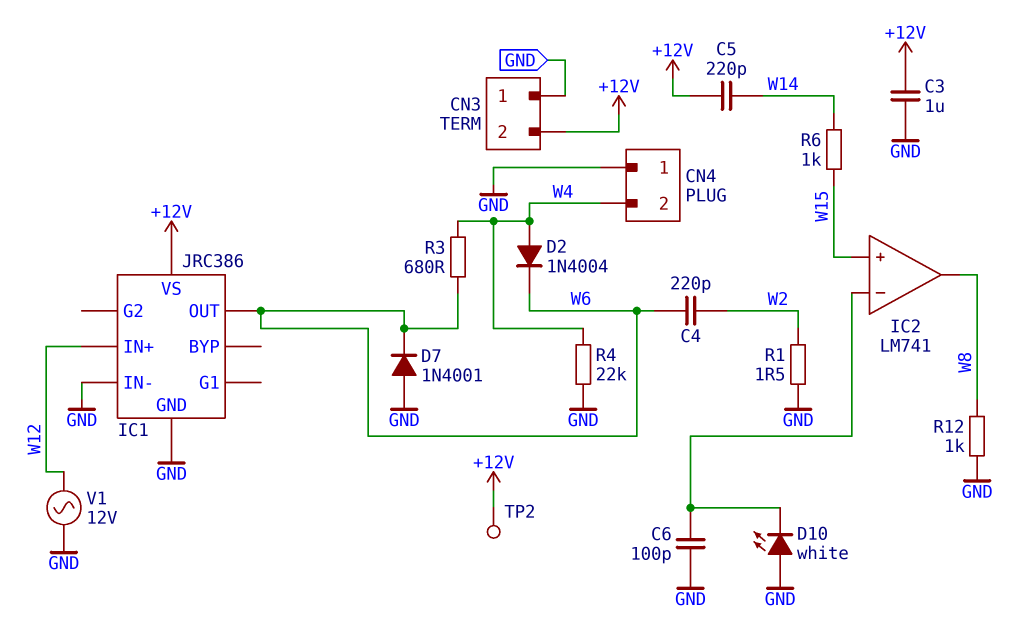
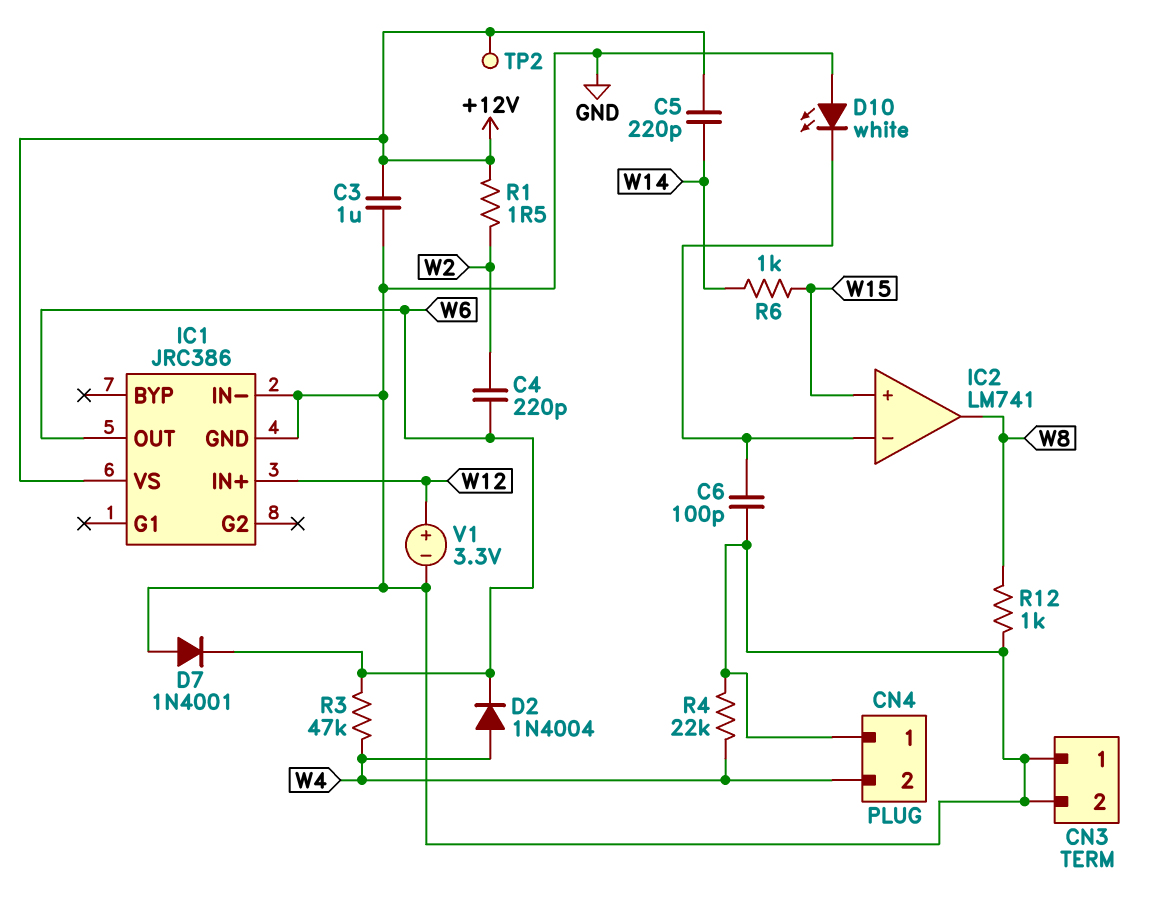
CN3 pin 2: +12V -> GND
R1: 1.5 (GND, W2) -> 1.5 (+12V, W2)
R3: 680 (W4, W6) -> 47k (W4, W6)
V1: AC 12V (GND, W12) -> 3.3V (plus W12, minus GND)

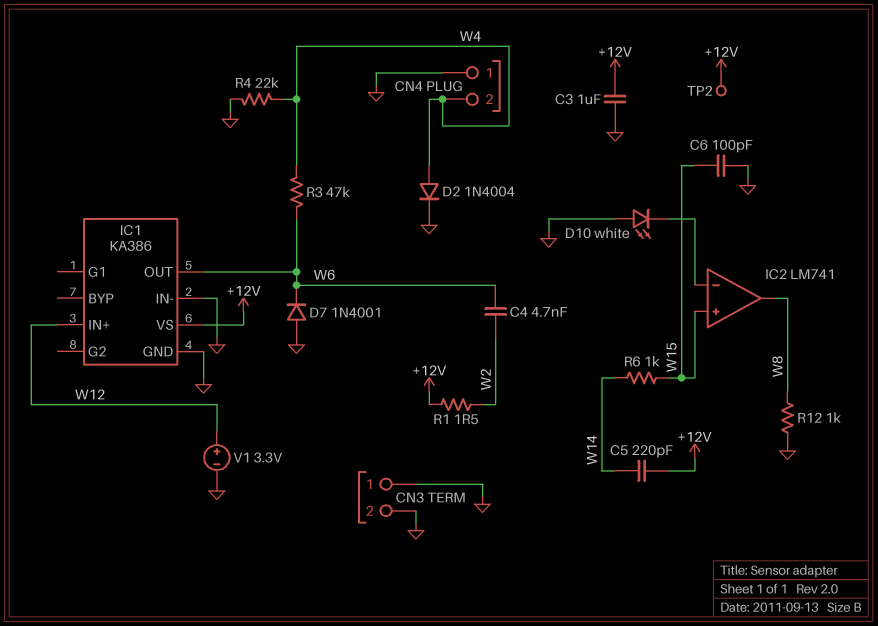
C4: 220pF (W2, W6) -> 4.7nF (W2, W6)
C6: 100pF (GND, IC2/in-) -> 100pF (GND, W15)
D2: diode 1N4004 (A W4, K W6) -> diode 1N4004 (A W4, K GND)
IC1: JRC386 -> KA386

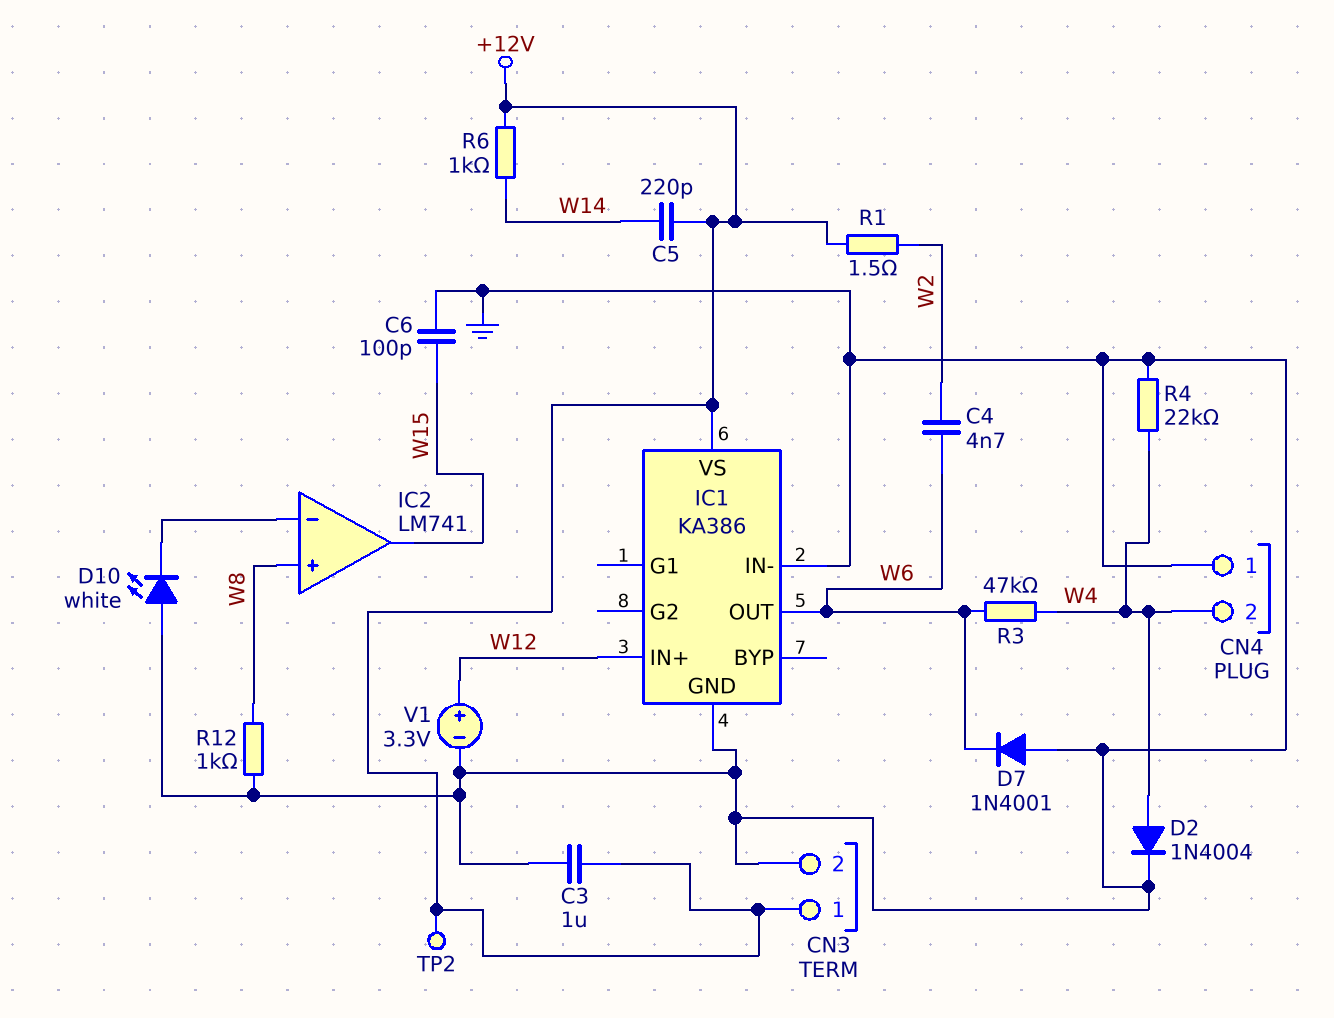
CN3 pin 1: GND -> +12V
IC2 pin in+: W15 -> W8
IC2 pin out: W8 -> W15
R6: 1k (W14, W15) -> 1k (+12V, W14)

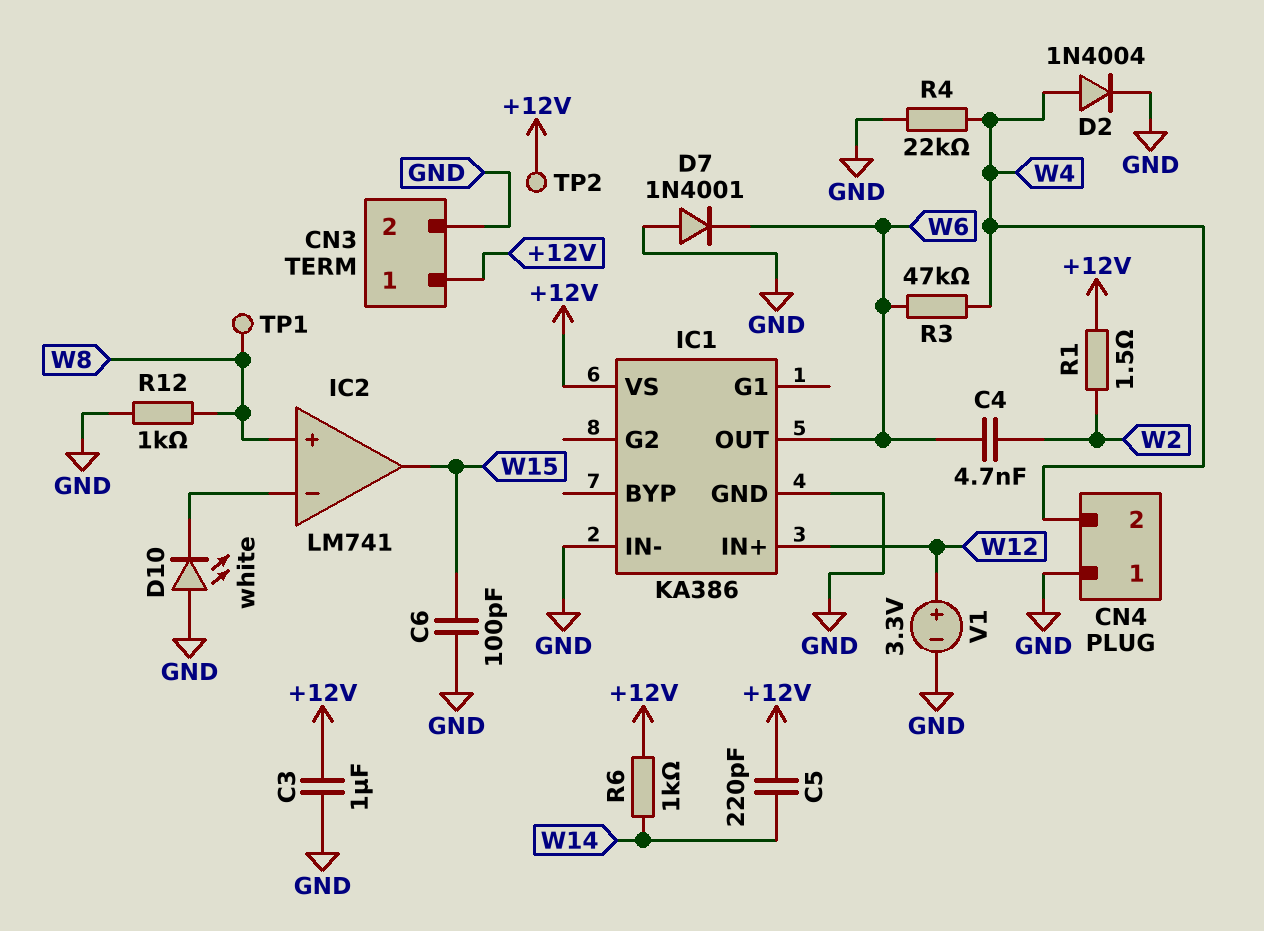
TP1: none -> test point (W8)

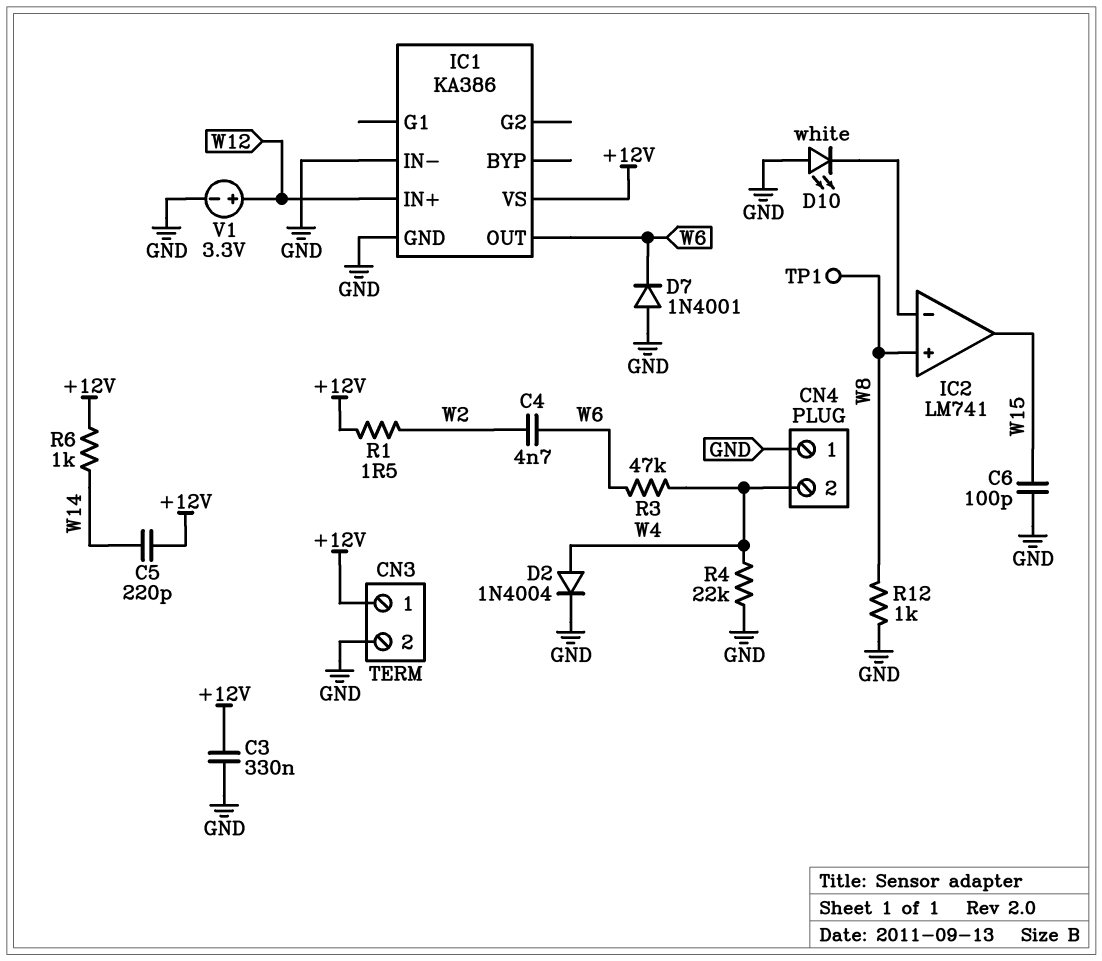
C3: 1uF (+12V, GND) -> 330nF (+12V, GND)
TP2: test point (+12V) -> none

